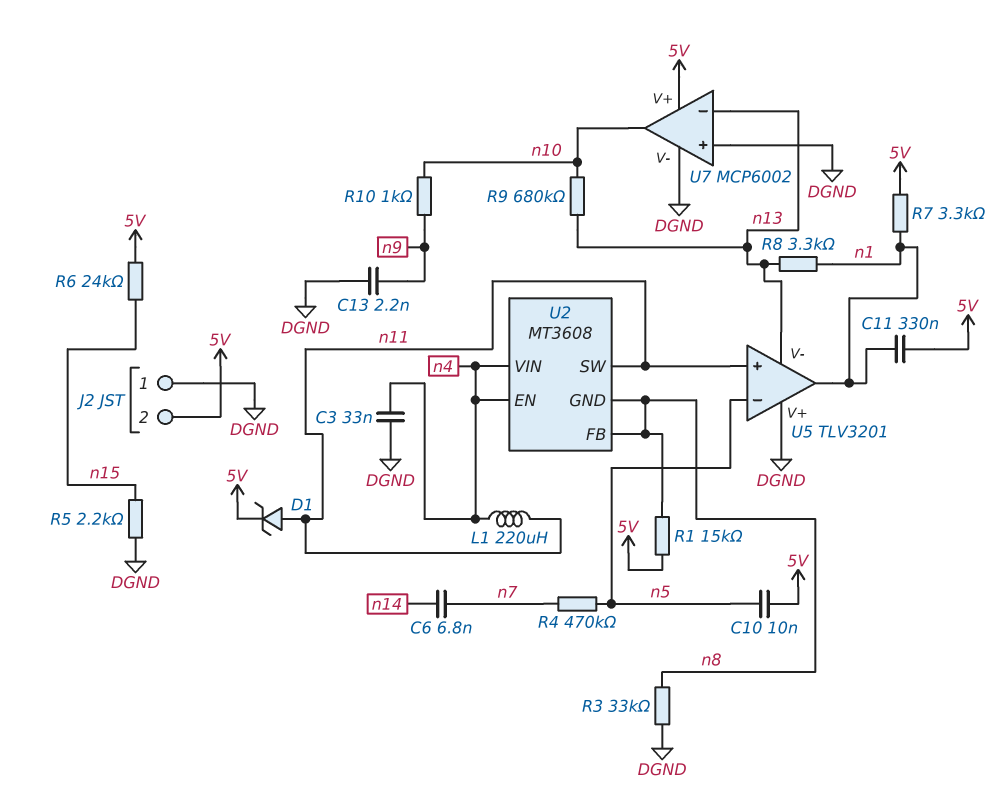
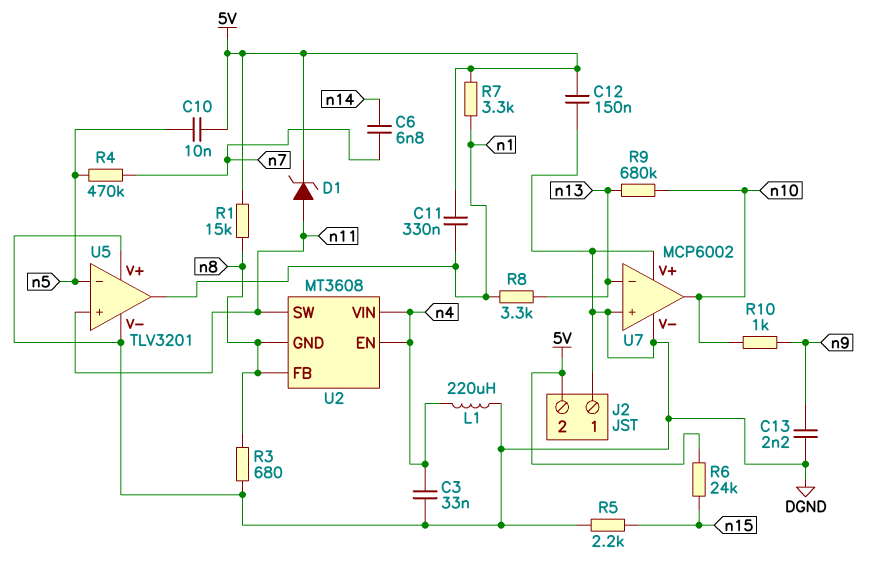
C12: none -> 150nF (5V, DGND)
L1: 220uH (n4, n11) -> 220uH (DGND, n4)
R3: 33k (DGND, n8) -> 680 (DGND, n8)
U5 pin V-: n13 -> DGND
U7 pin V+: 5V -> DGND

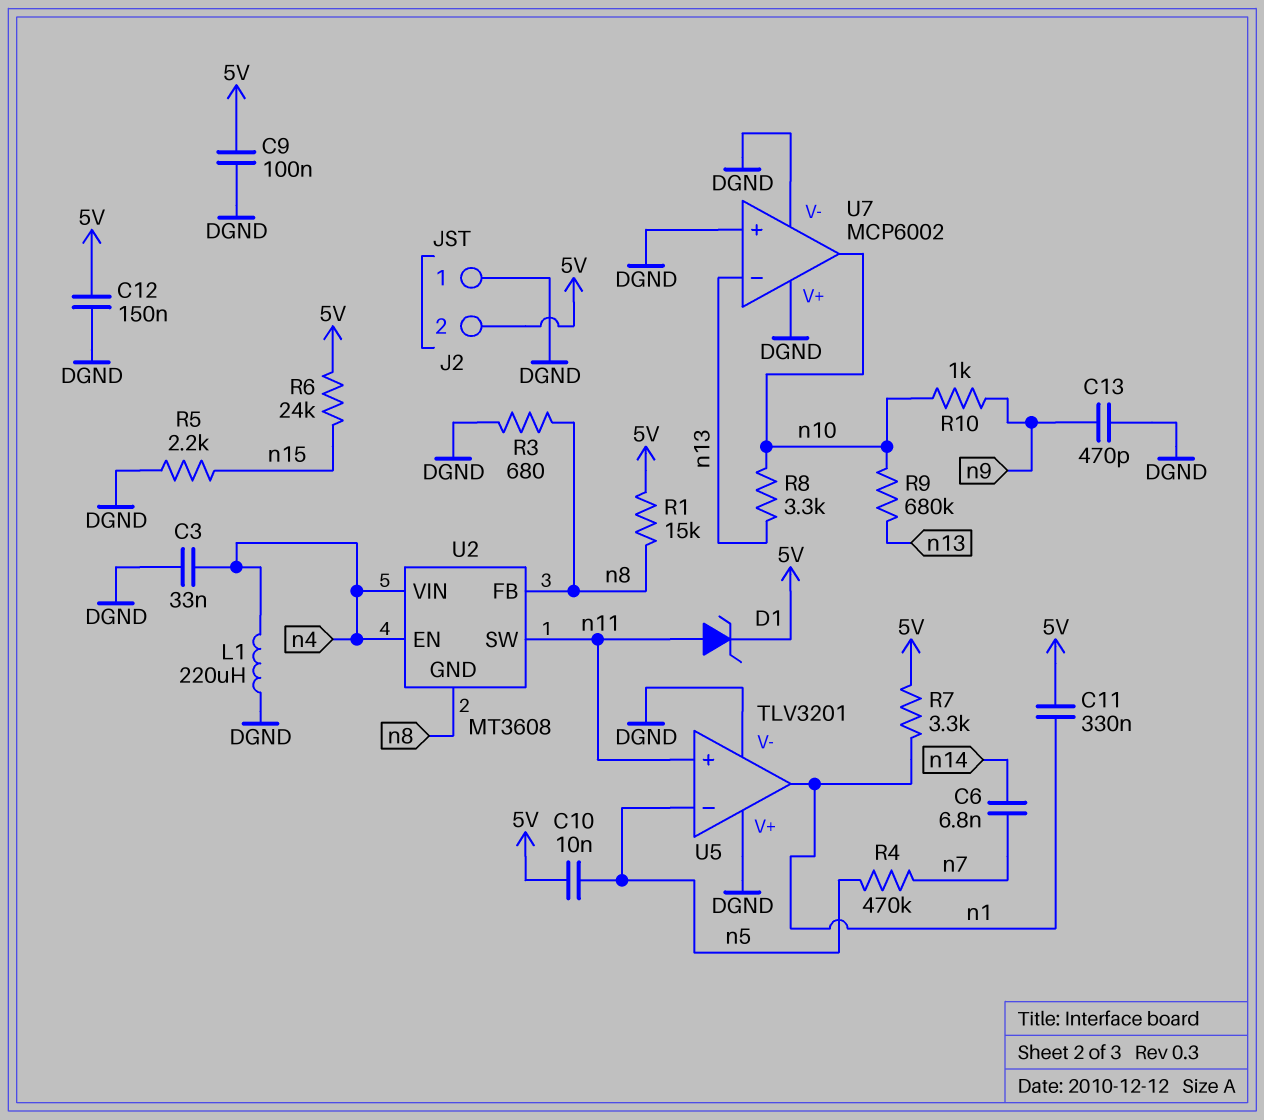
C9: none -> 100nF (5V, DGND)
C13: 2.2nF (DGND, n9) -> 470pF (DGND, n9)
R8: 3.3k (n1, n13) -> 3.3k (n10, n13)

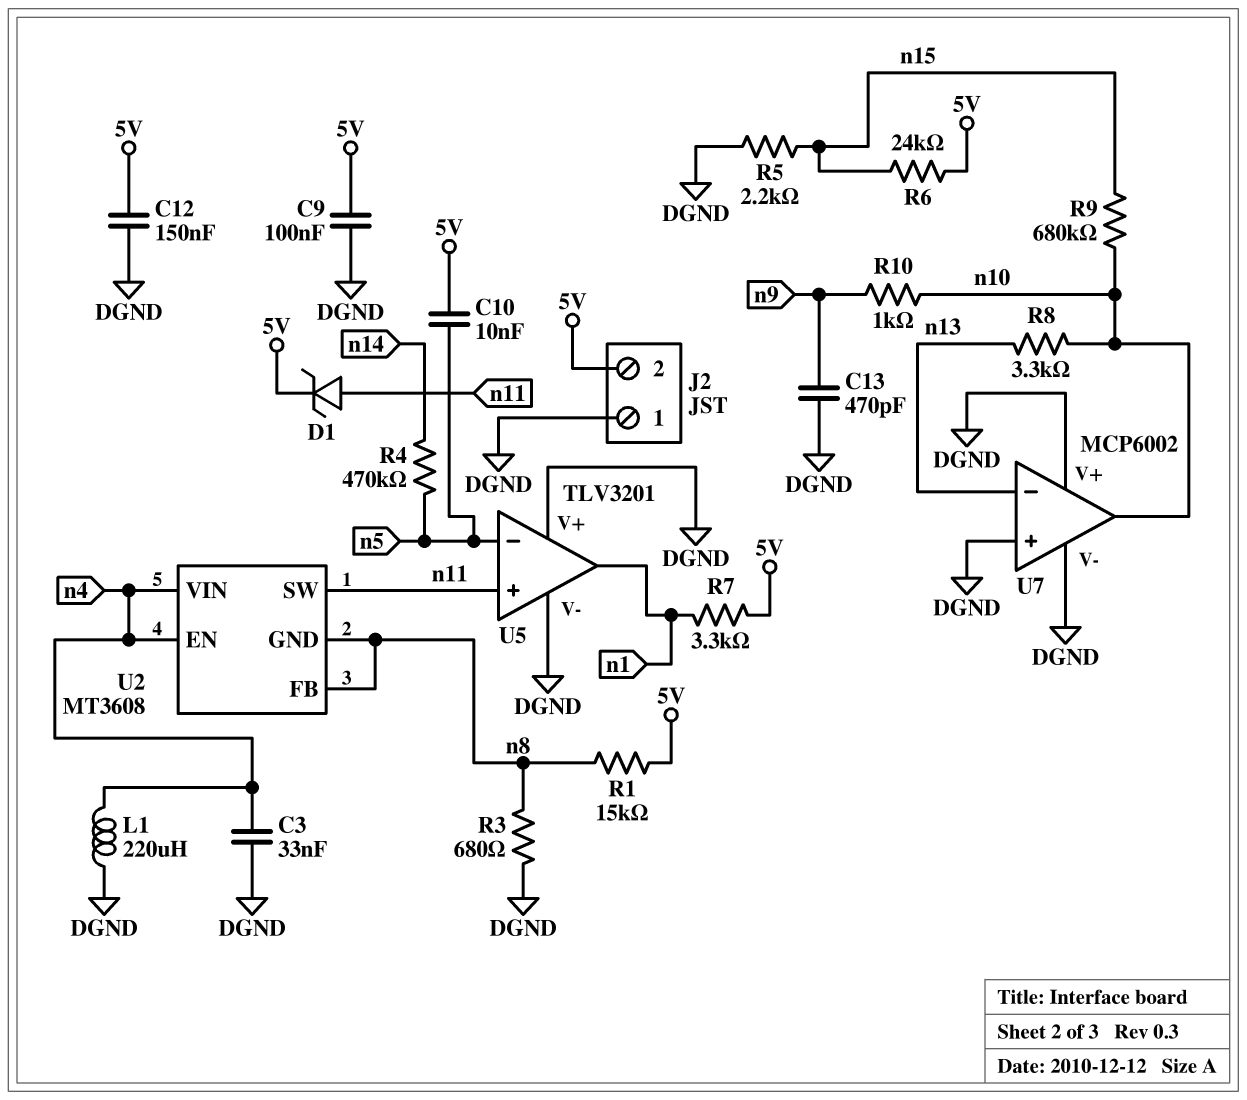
C6: 6.8nF (n7, n14) -> none
C11: 330nF (5V, n1) -> none
R4: 470k (n5, n7) -> 470k (n5, n14)
R9: 680k (n10, n13) -> 680k (n10, n15)

